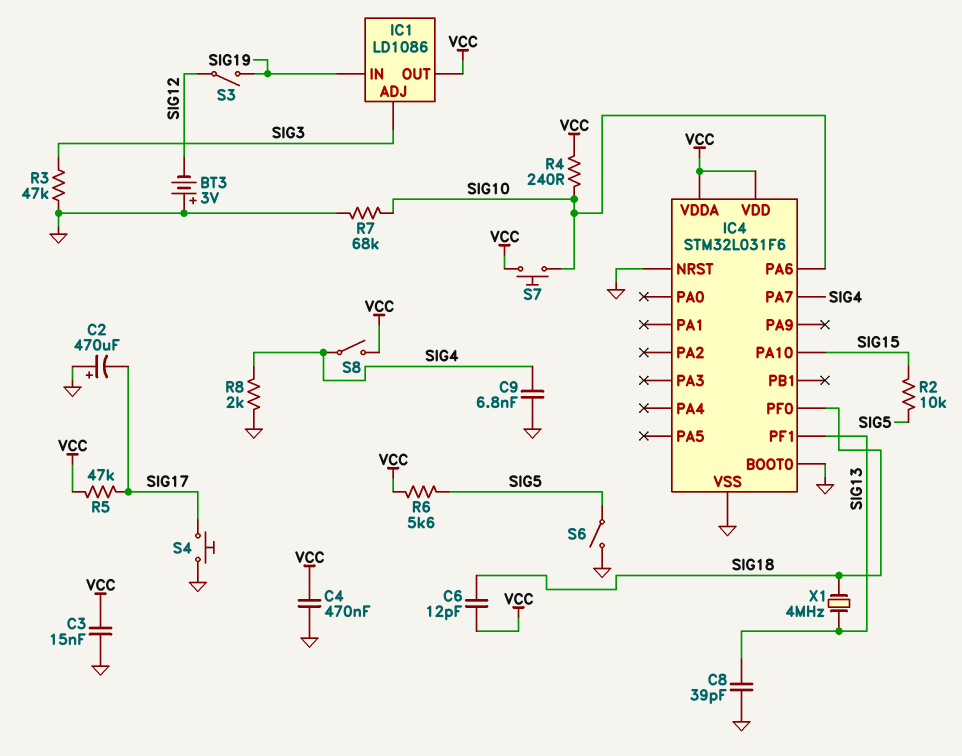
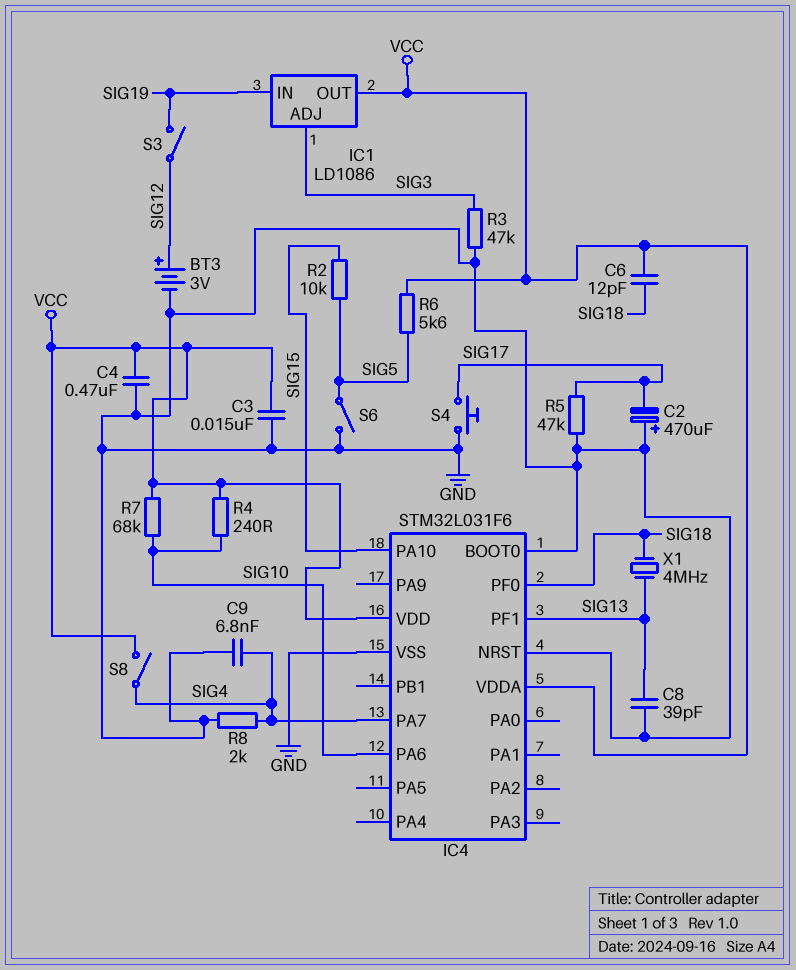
BT3: 3V (plus GND, minus SIG12) -> 3V (plus SIG12, minus GND)
R5: 47k (SIG17, VCC) -> 47k (GND, SIG17)
R7: 68k (GND, SIG10) -> 68k (SIG10, VCC)
S7: button (SIG10, VCC) -> none

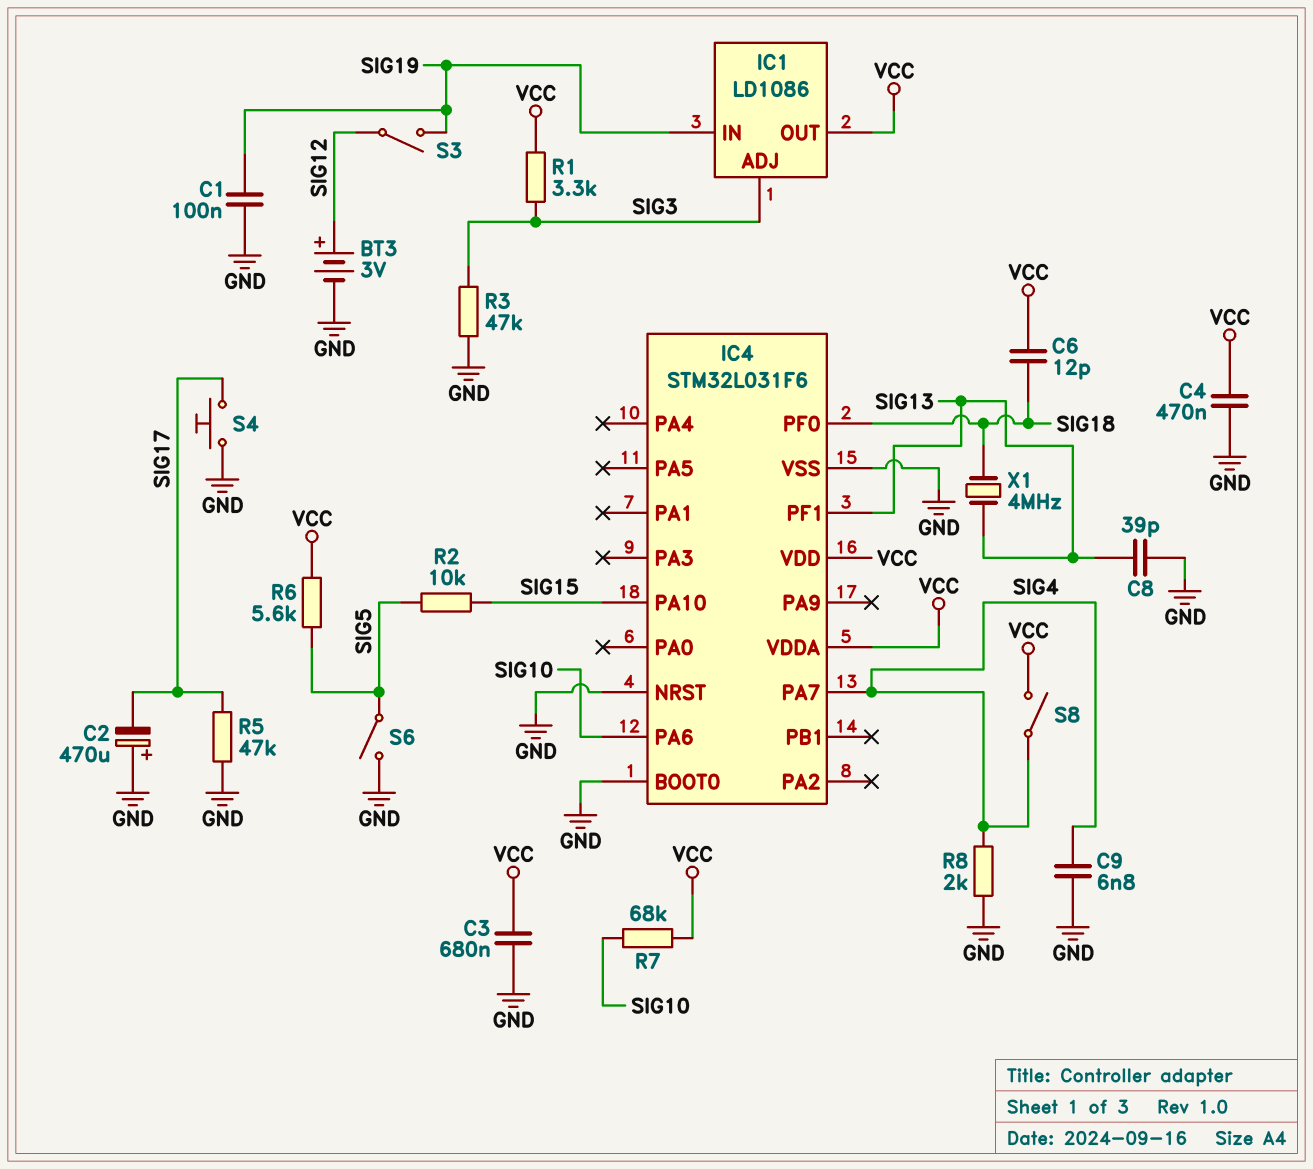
C1: none -> 100nF (GND, SIG19)
C3: 15nF (GND, VCC) -> 680nF (GND, VCC)
R1: none -> 3.3k (SIG3, VCC)
R4: 240 (SIG10, VCC) -> none

